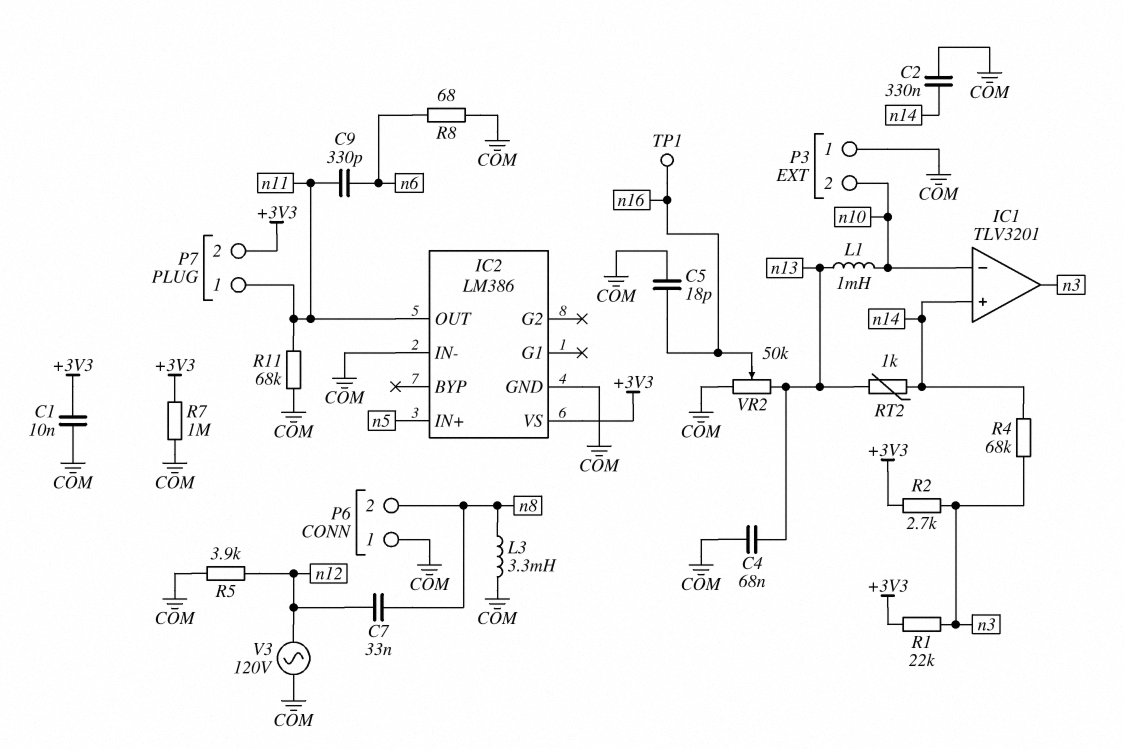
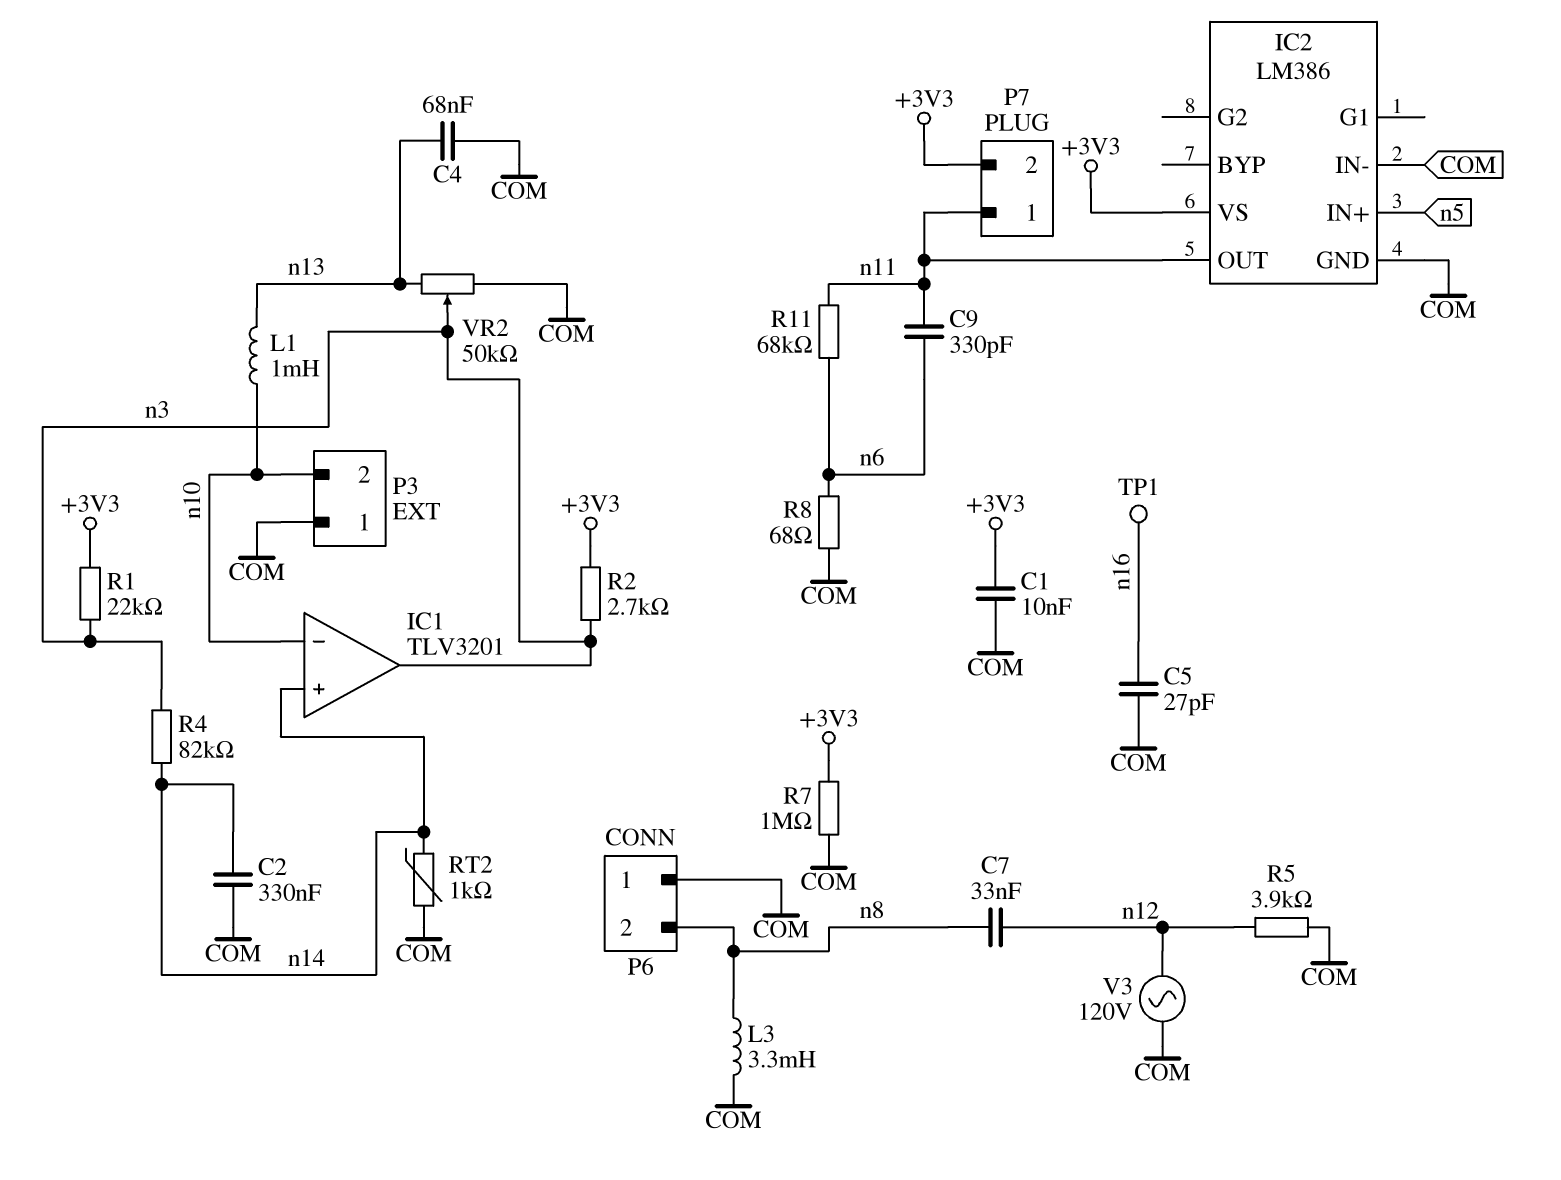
C5: 18pF (COM, n16) -> 27pF (COM, n16)
R4: 68k (n3, n14) -> 82k (n3, n14)
R11: 68k (COM, n11) -> 68k (n6, n11)
RT2: 1k (n13, n14) -> 1k (COM, n14)
VR2: 50k (COM, n13, wiper n16) -> 50k (COM, n13, wiper n3)

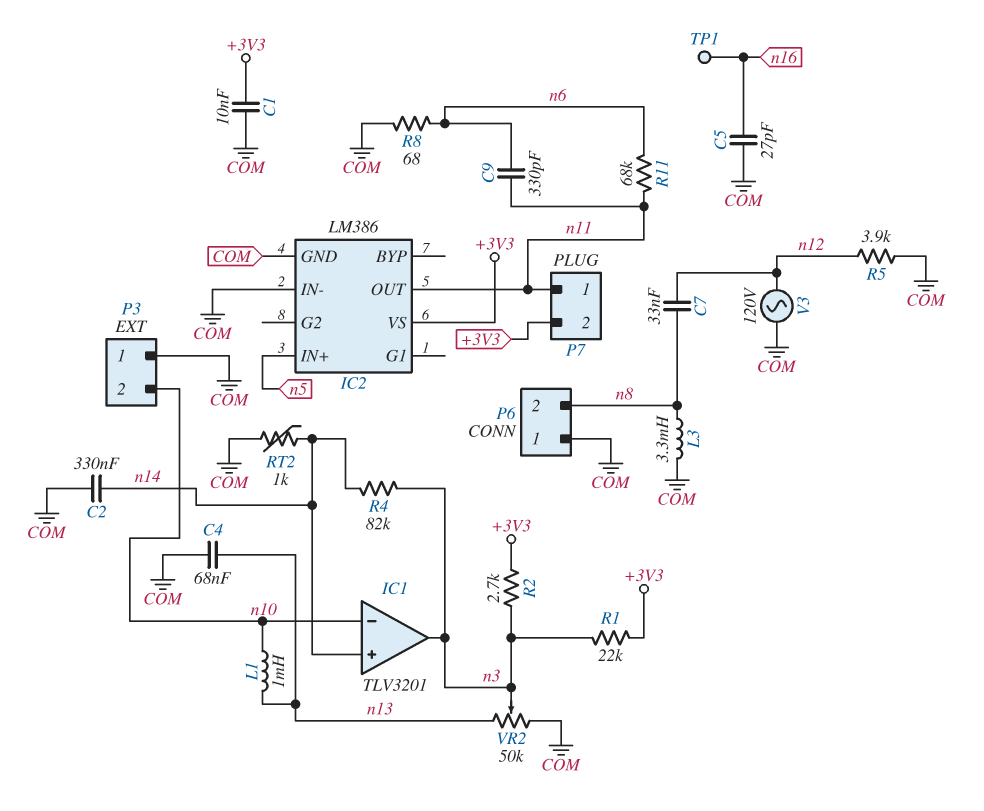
R7: 1M (+3V3, COM) -> none

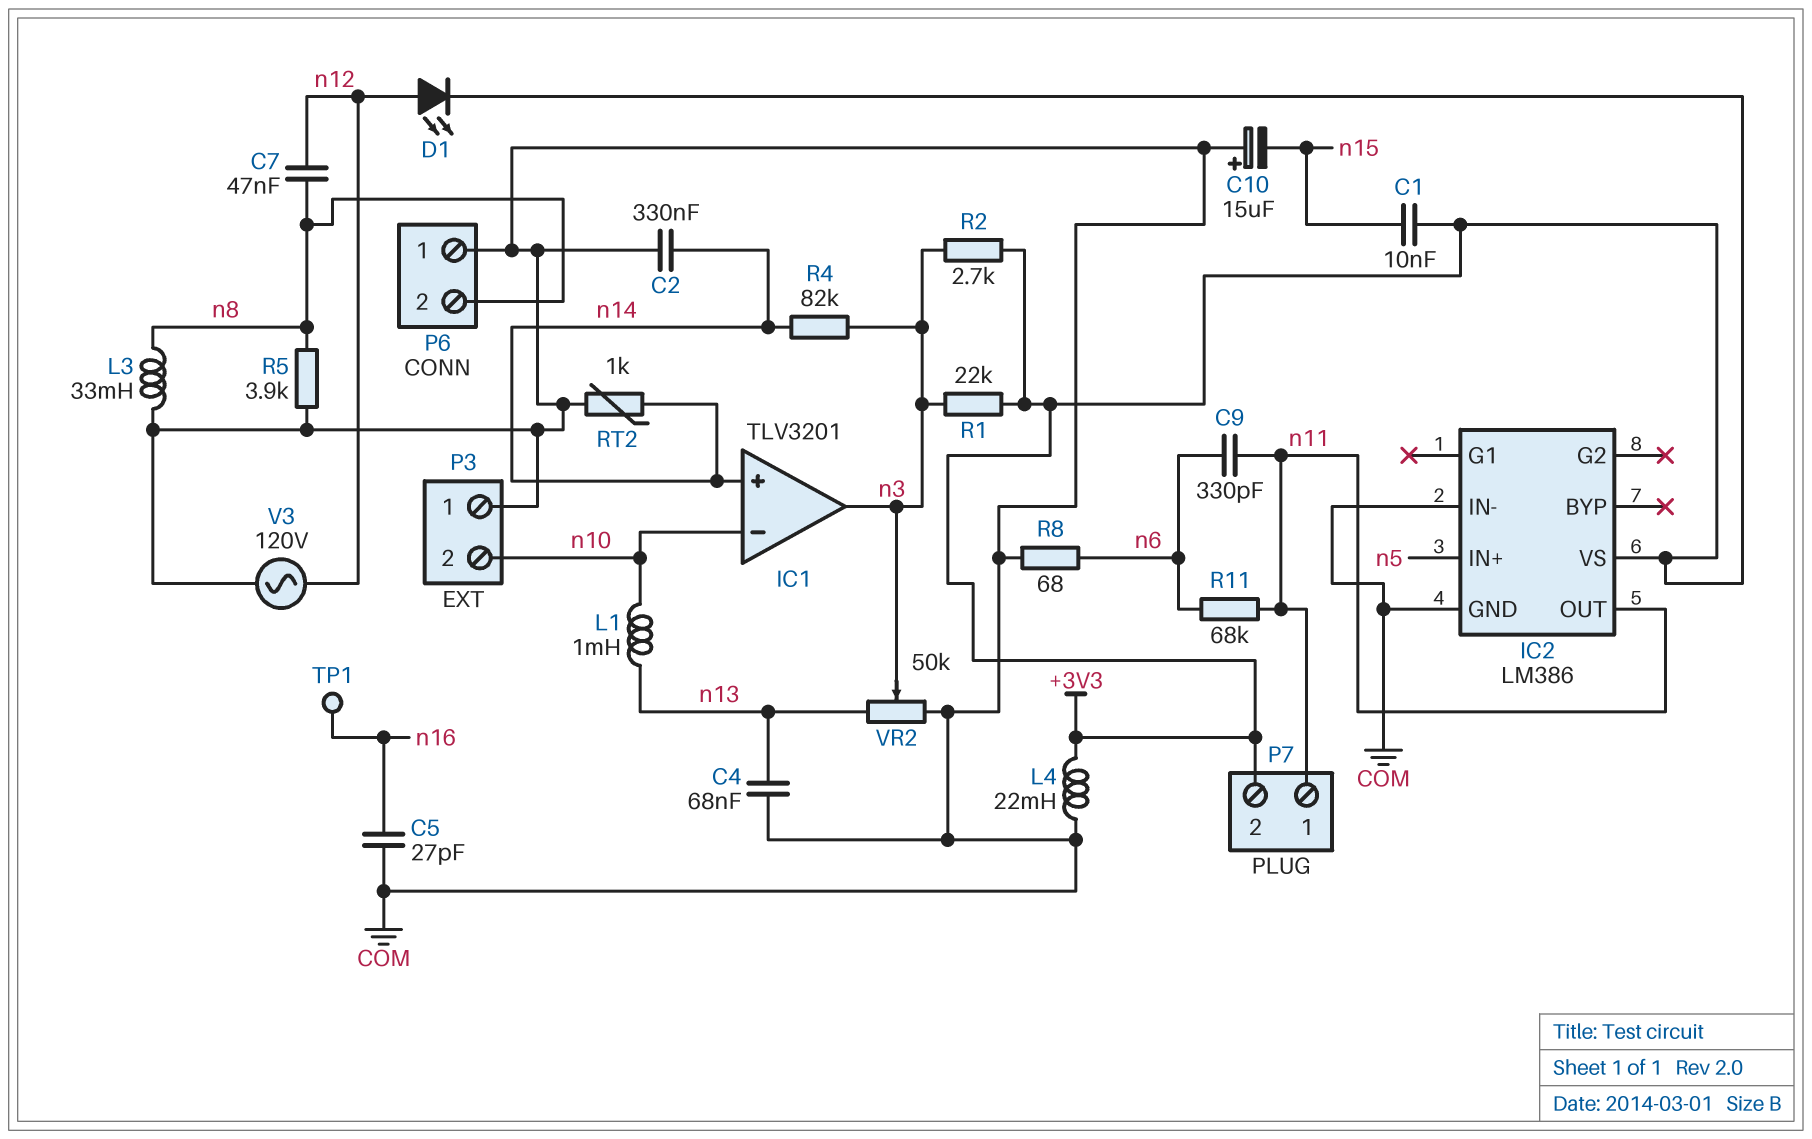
C1: 10nF (+3V3, COM) -> 10nF (+3V3, n15)
C7: 33nF (n8, n12) -> 47nF (n8, n12)
C10: none -> 15uF (plus COM, minus n15)
D1: none -> LED (A n12, K +3V3)
L3: 3.3mH (COM, n8) -> 33mH (COM, n8)
L4: none -> 22mH (+3V3, COM)
R5: 3.9k (COM, n12) -> 3.9k (COM, n8)

